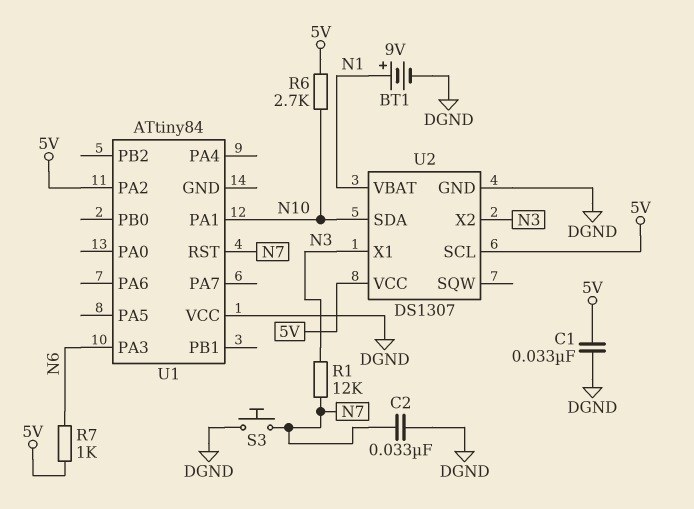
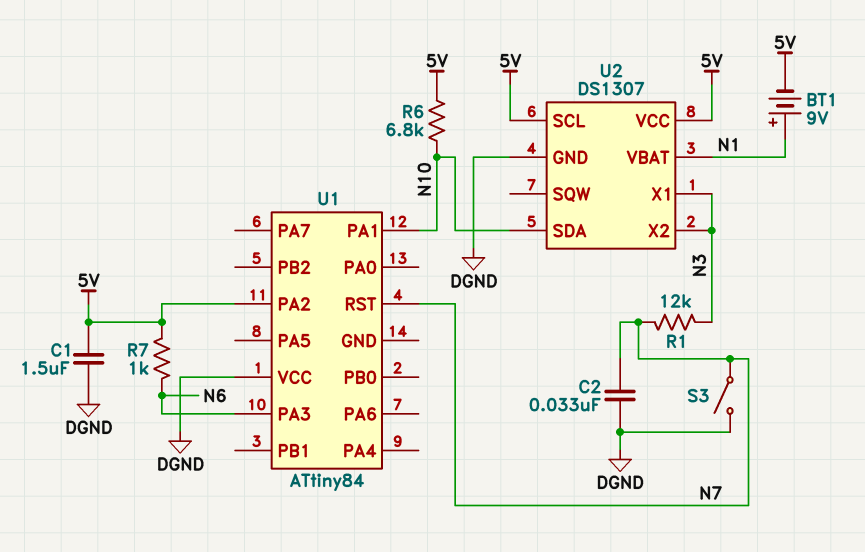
BT1: 9V (plus N1, minus DGND) -> 9V (plus N1, minus 5V)
C1: 33nF (5V, DGND) -> 1.5uF (5V, DGND)
R6: 2.7k (5V, N10) -> 6.8k (5V, N10)
S3: button (DGND, N7) -> switch (DGND, N7)

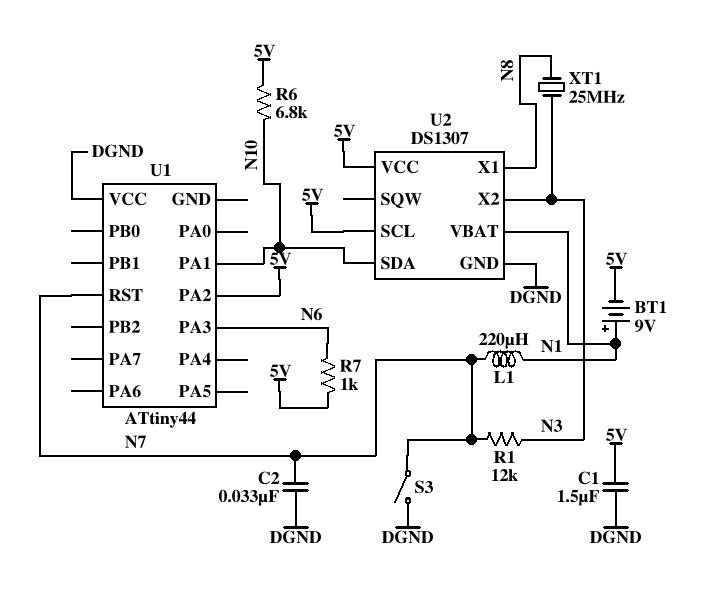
L1: none -> 220uH (N1, N7)
U1: ATtiny84 -> ATtiny44
U2 pin X1: N3 -> N8
XT1: none -> 25MHz (N3, N8)

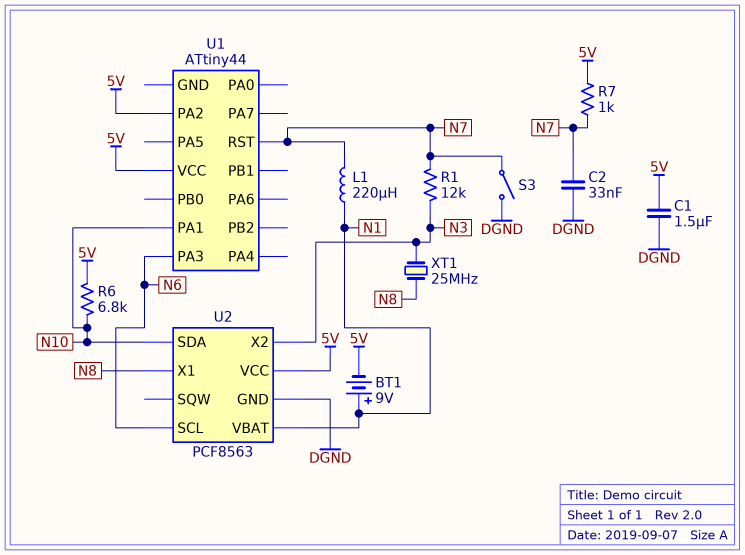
R7: 1k (5V, N6) -> 1k (5V, N7)
U1 pin VCC: DGND -> 5V
U2: DS1307 -> PCF8563
U2 pin SCL: 5V -> N6

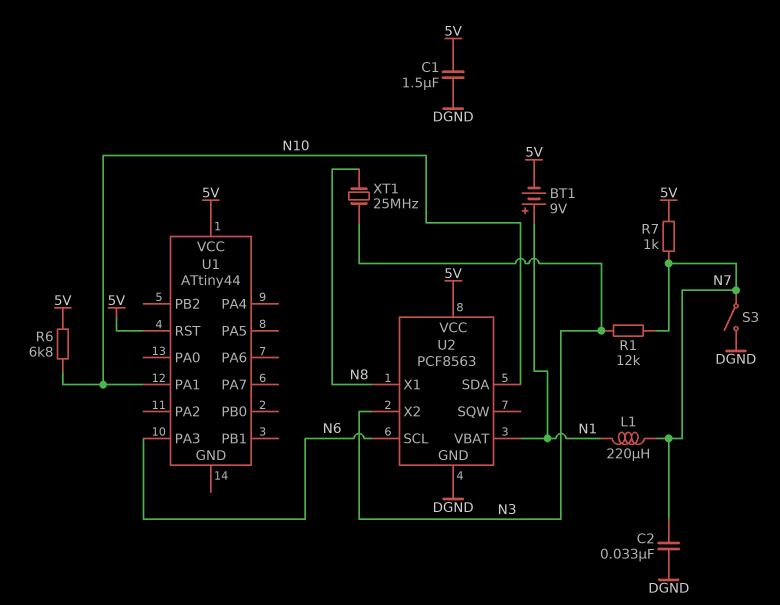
U1 pin PA2: 5V -> none
U1 pin RST: N7 -> 5V

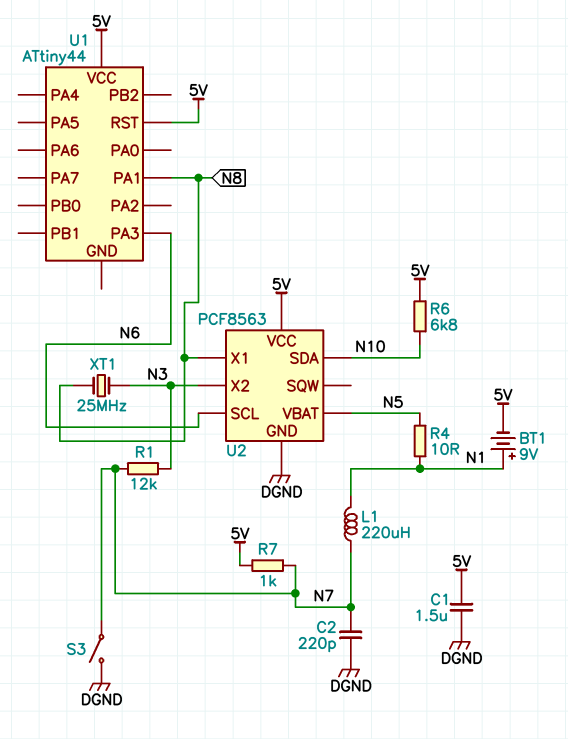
C2: 33nF (DGND, N7) -> 220pF (DGND, N7)
R4: none -> 10 (N1, N5)
U1 pin PA1: N10 -> N8
U2 pin VBAT: N1 -> N5

